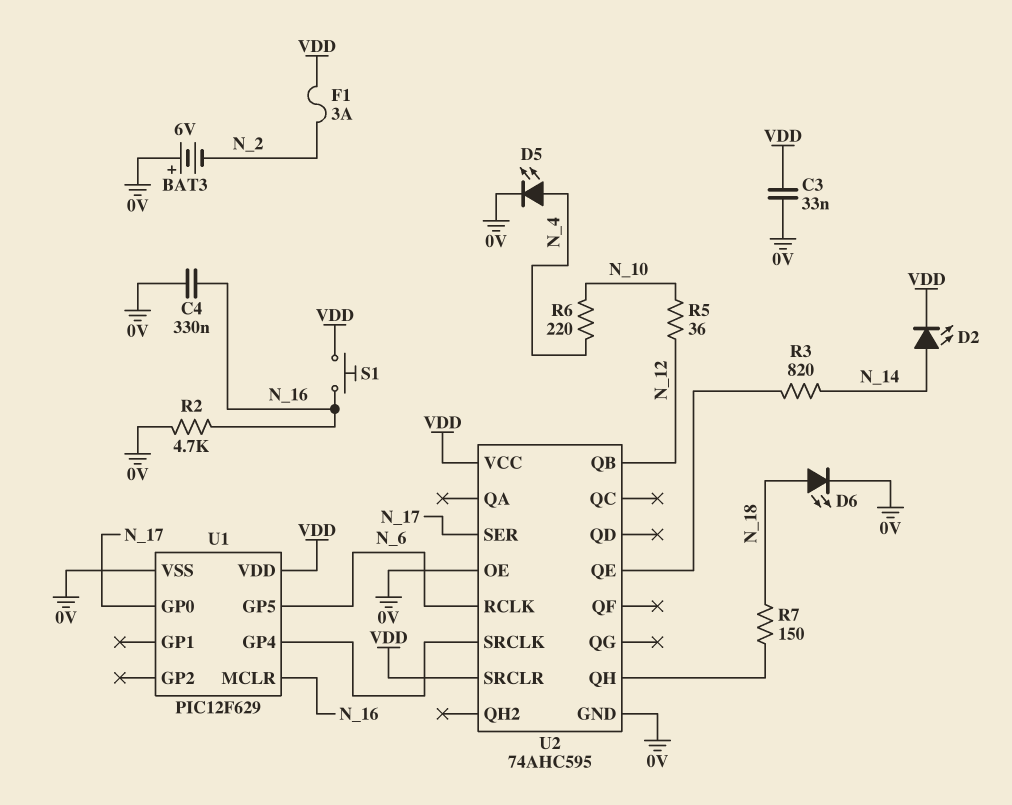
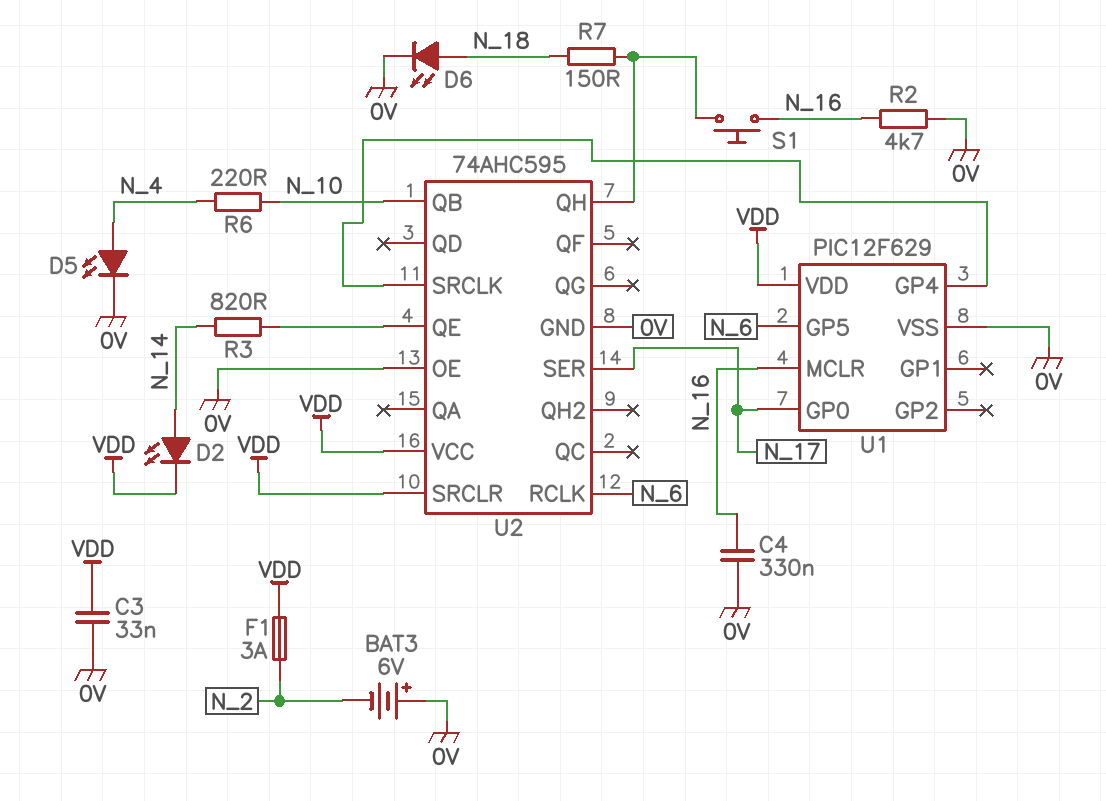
R5: 36 (N_10, N_12) -> none
S1: button (N_16, VDD) -> button (N_16, U2/QH)
U2 pin QB: N_12 -> N_10

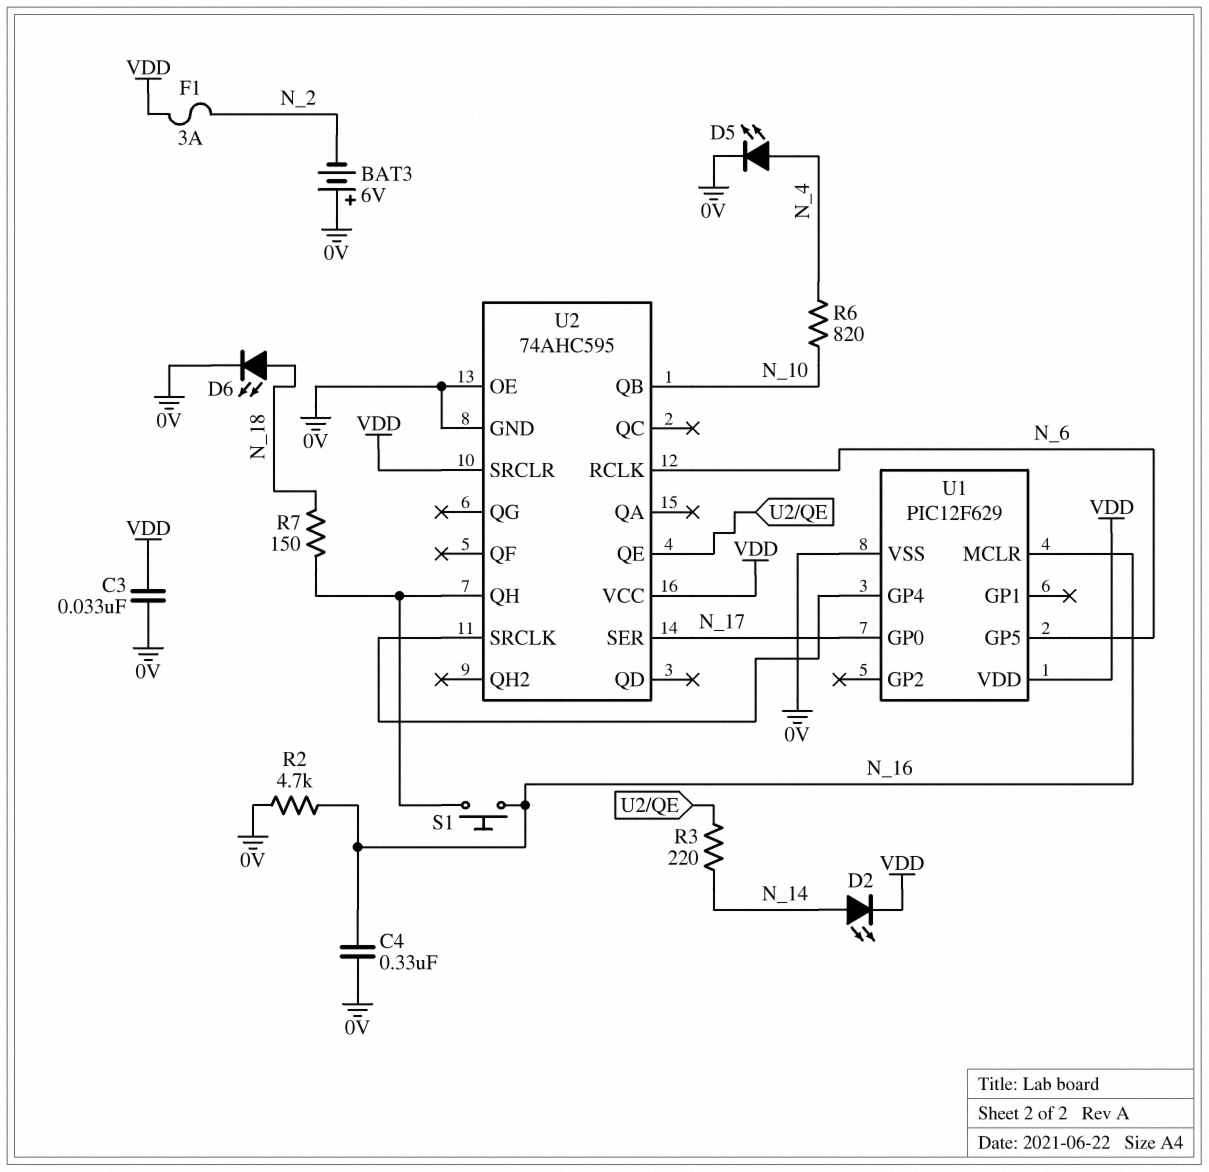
R3: 820 (N_14, U2/QE) -> 220 (N_14, U2/QE)
R6: 220 (N_4, N_10) -> 820 (N_4, N_10)

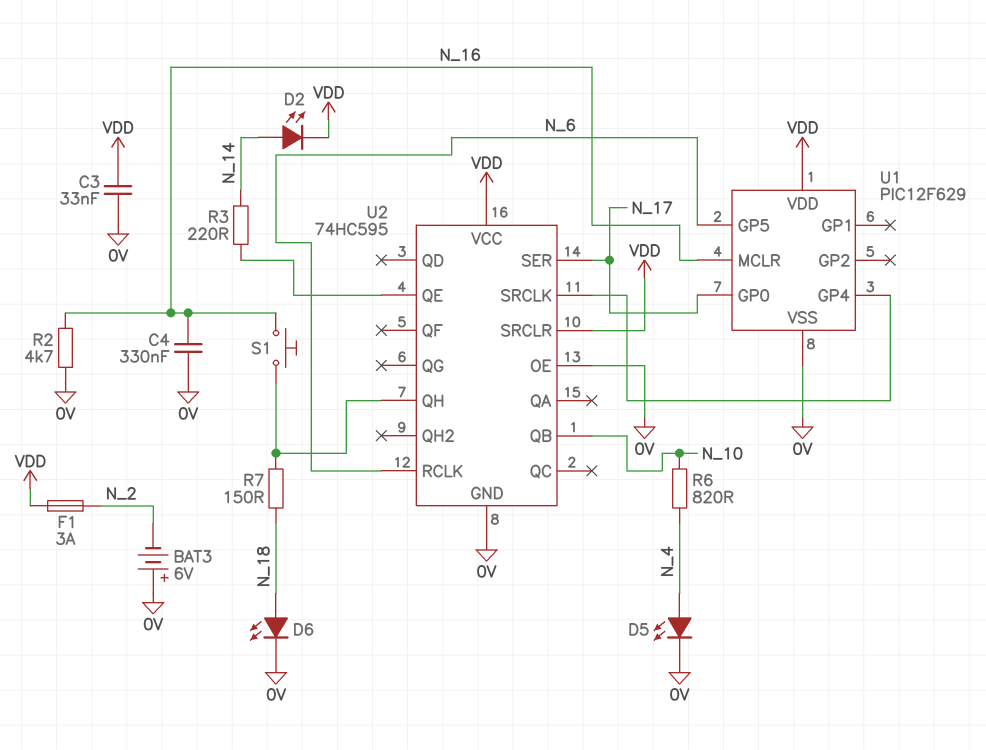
U2: 74AHC595 -> 74HC595

